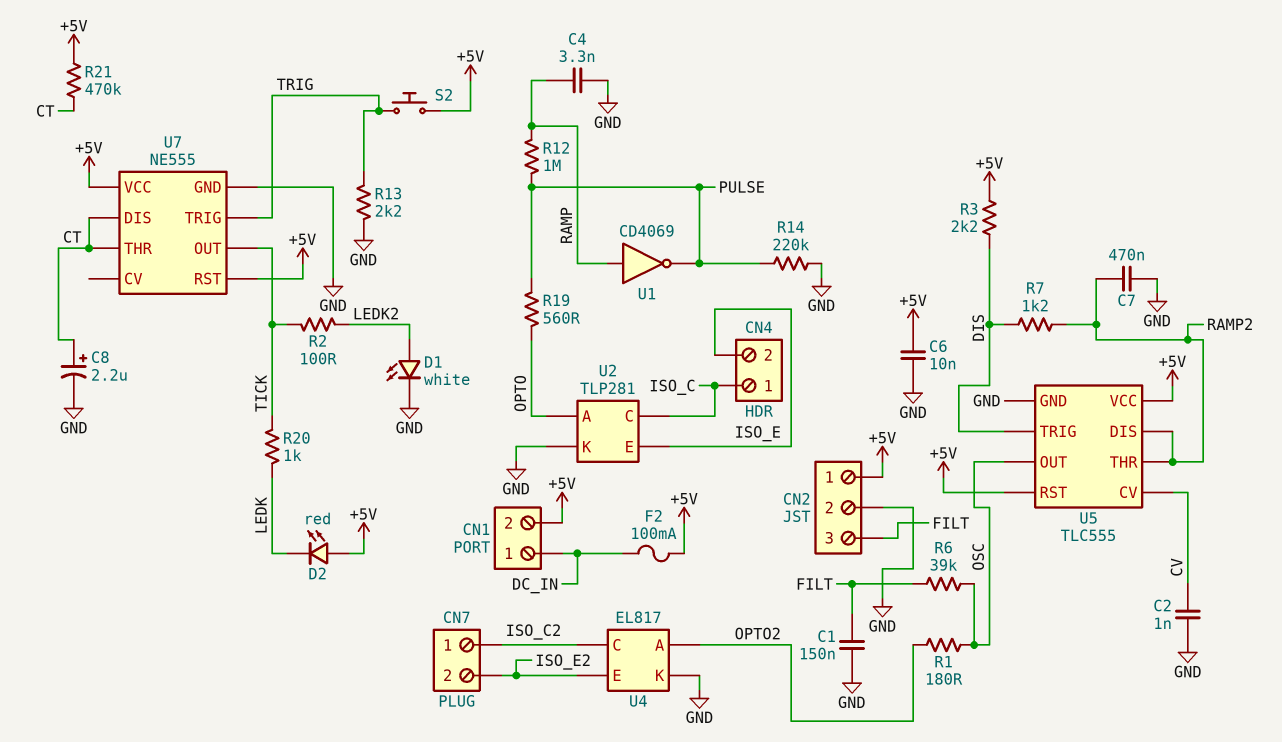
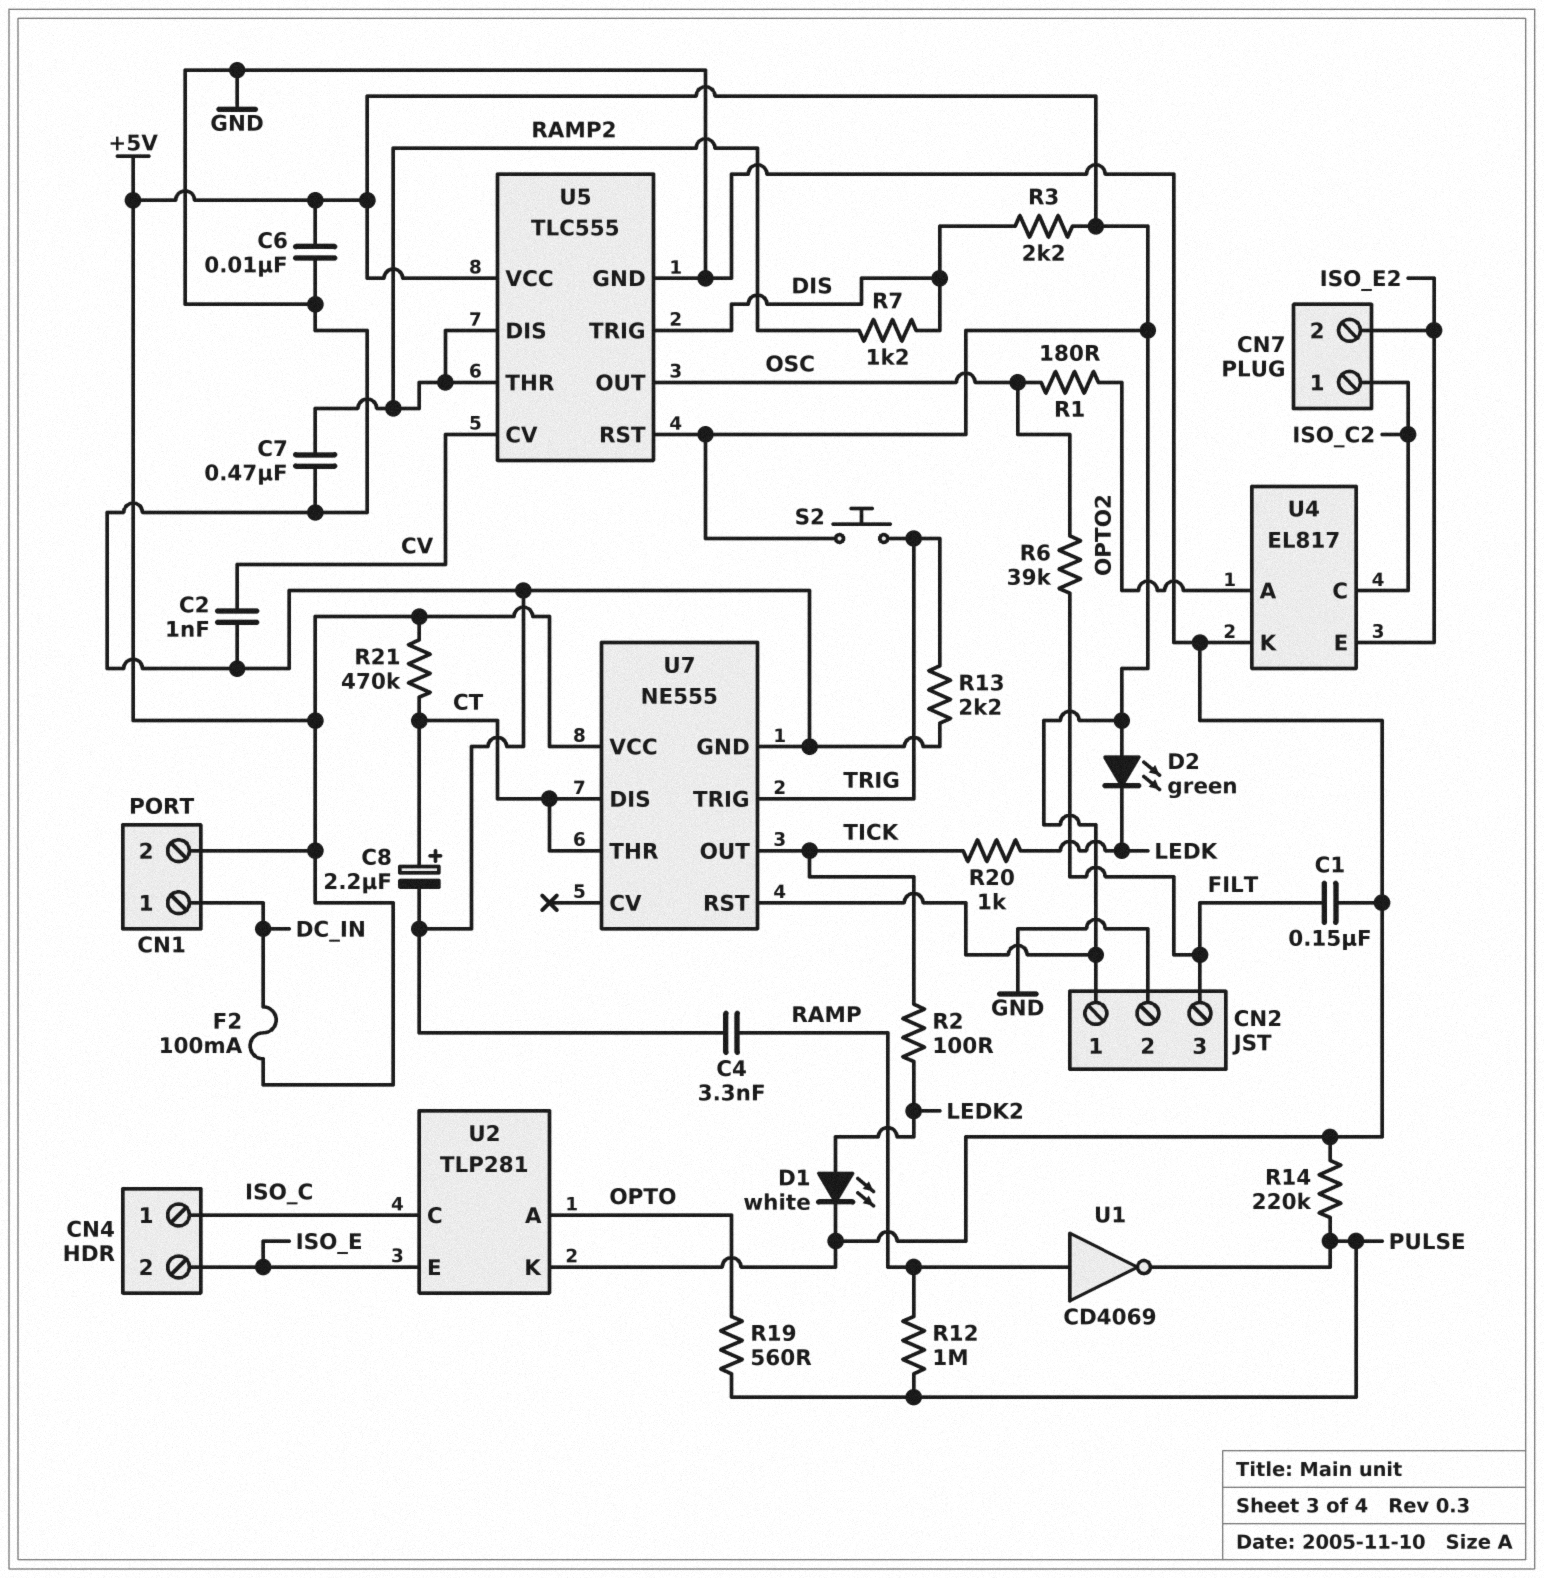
D2: LED red (A +5V, K LEDK) -> LED green (A +5V, K LEDK)

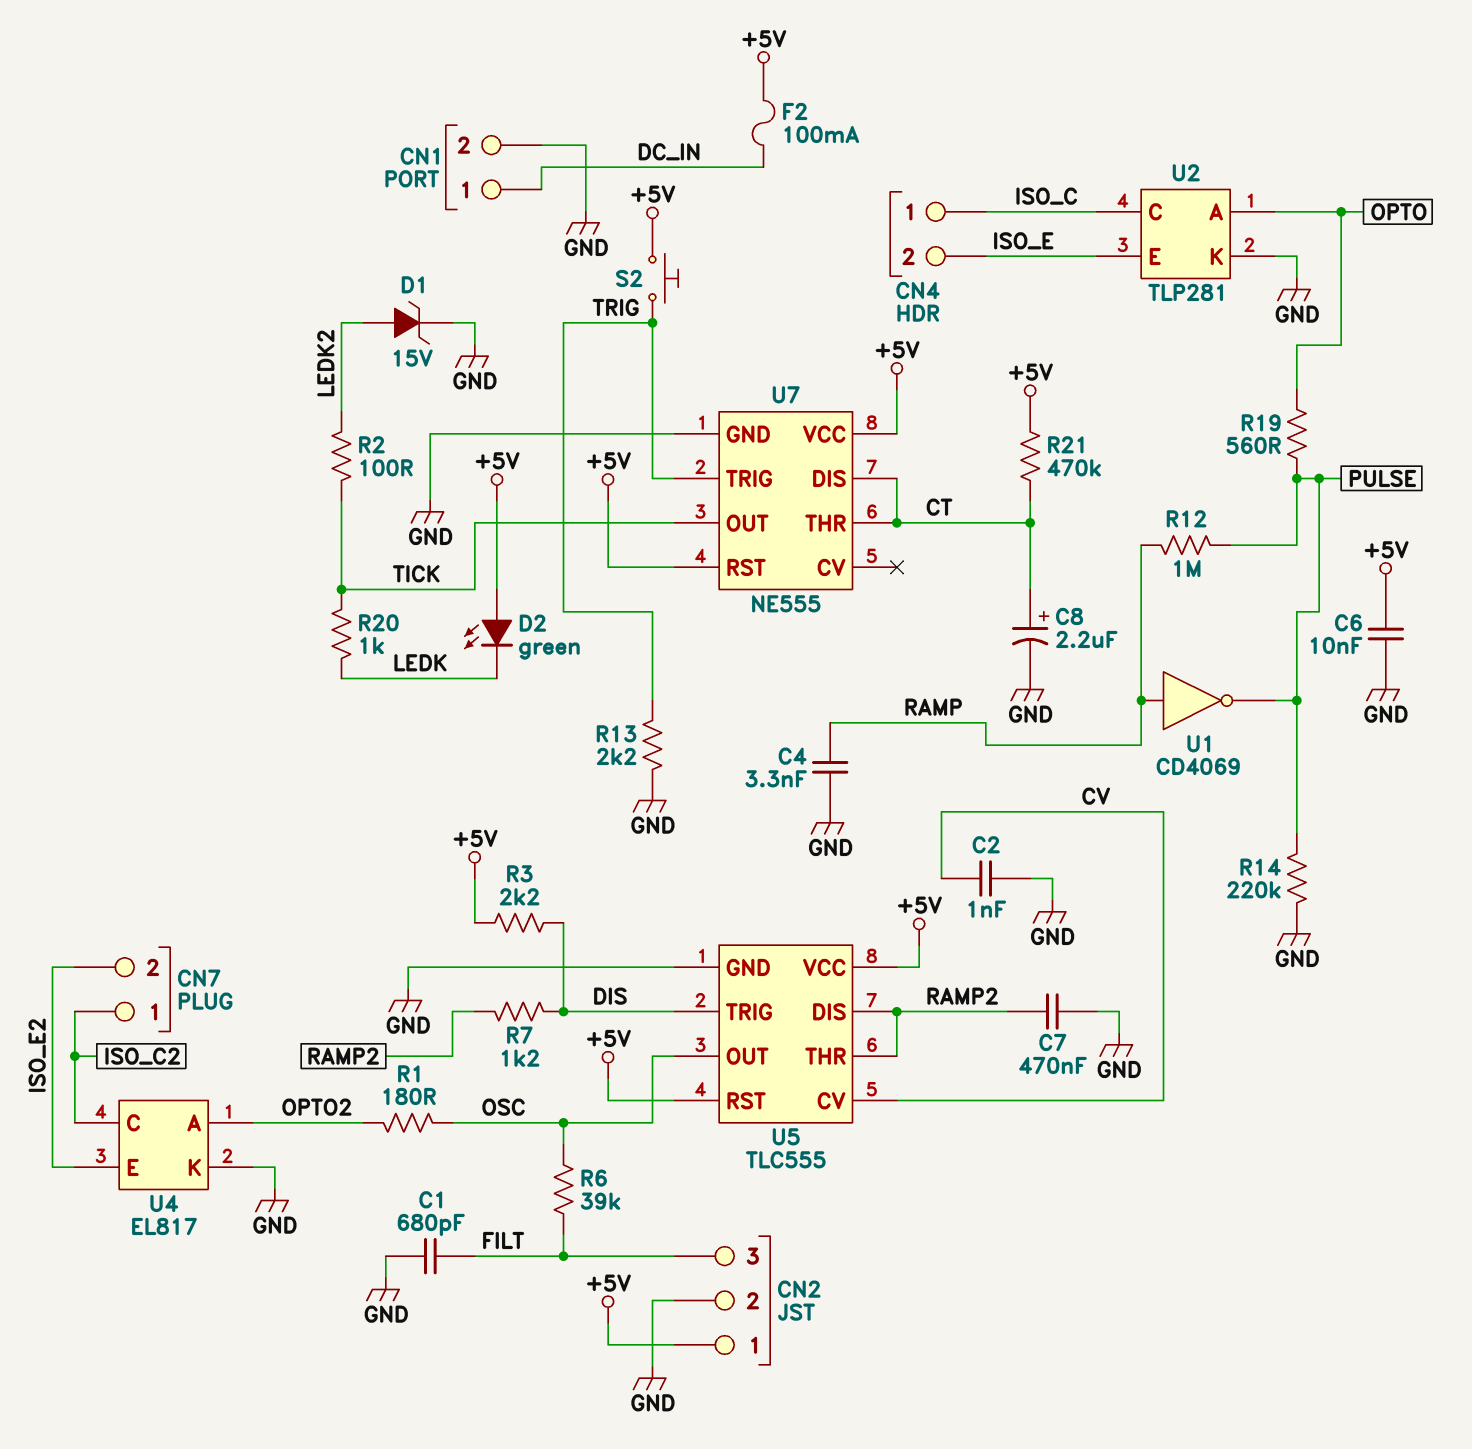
C1: 150nF (FILT, GND) -> 680pF (FILT, GND)
CN1 pin 2: +5V -> GND
D1: LED white (A LEDK2, K GND) -> zener 15V (A LEDK2, K GND)

